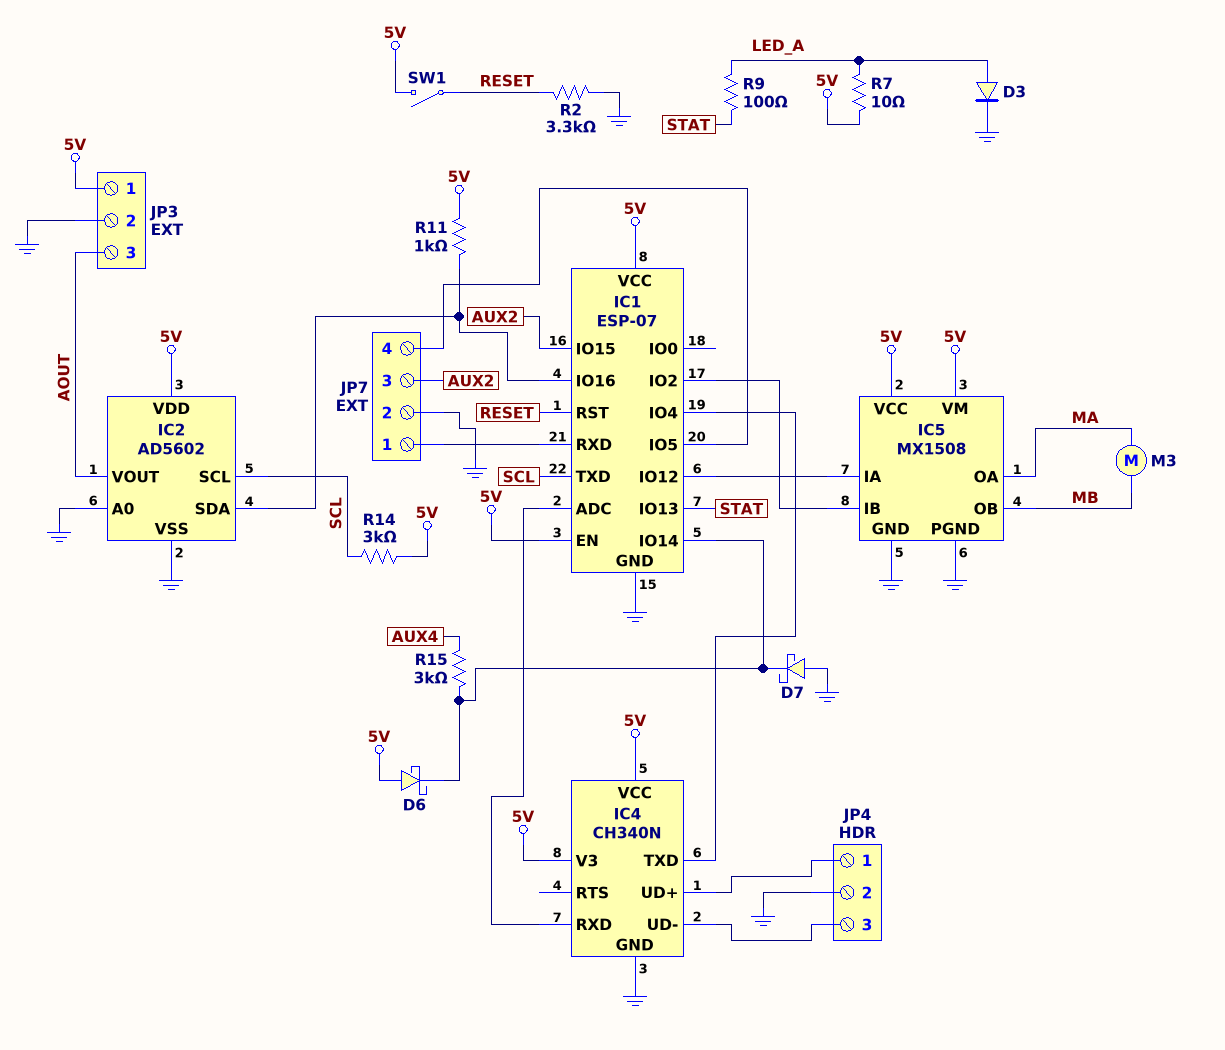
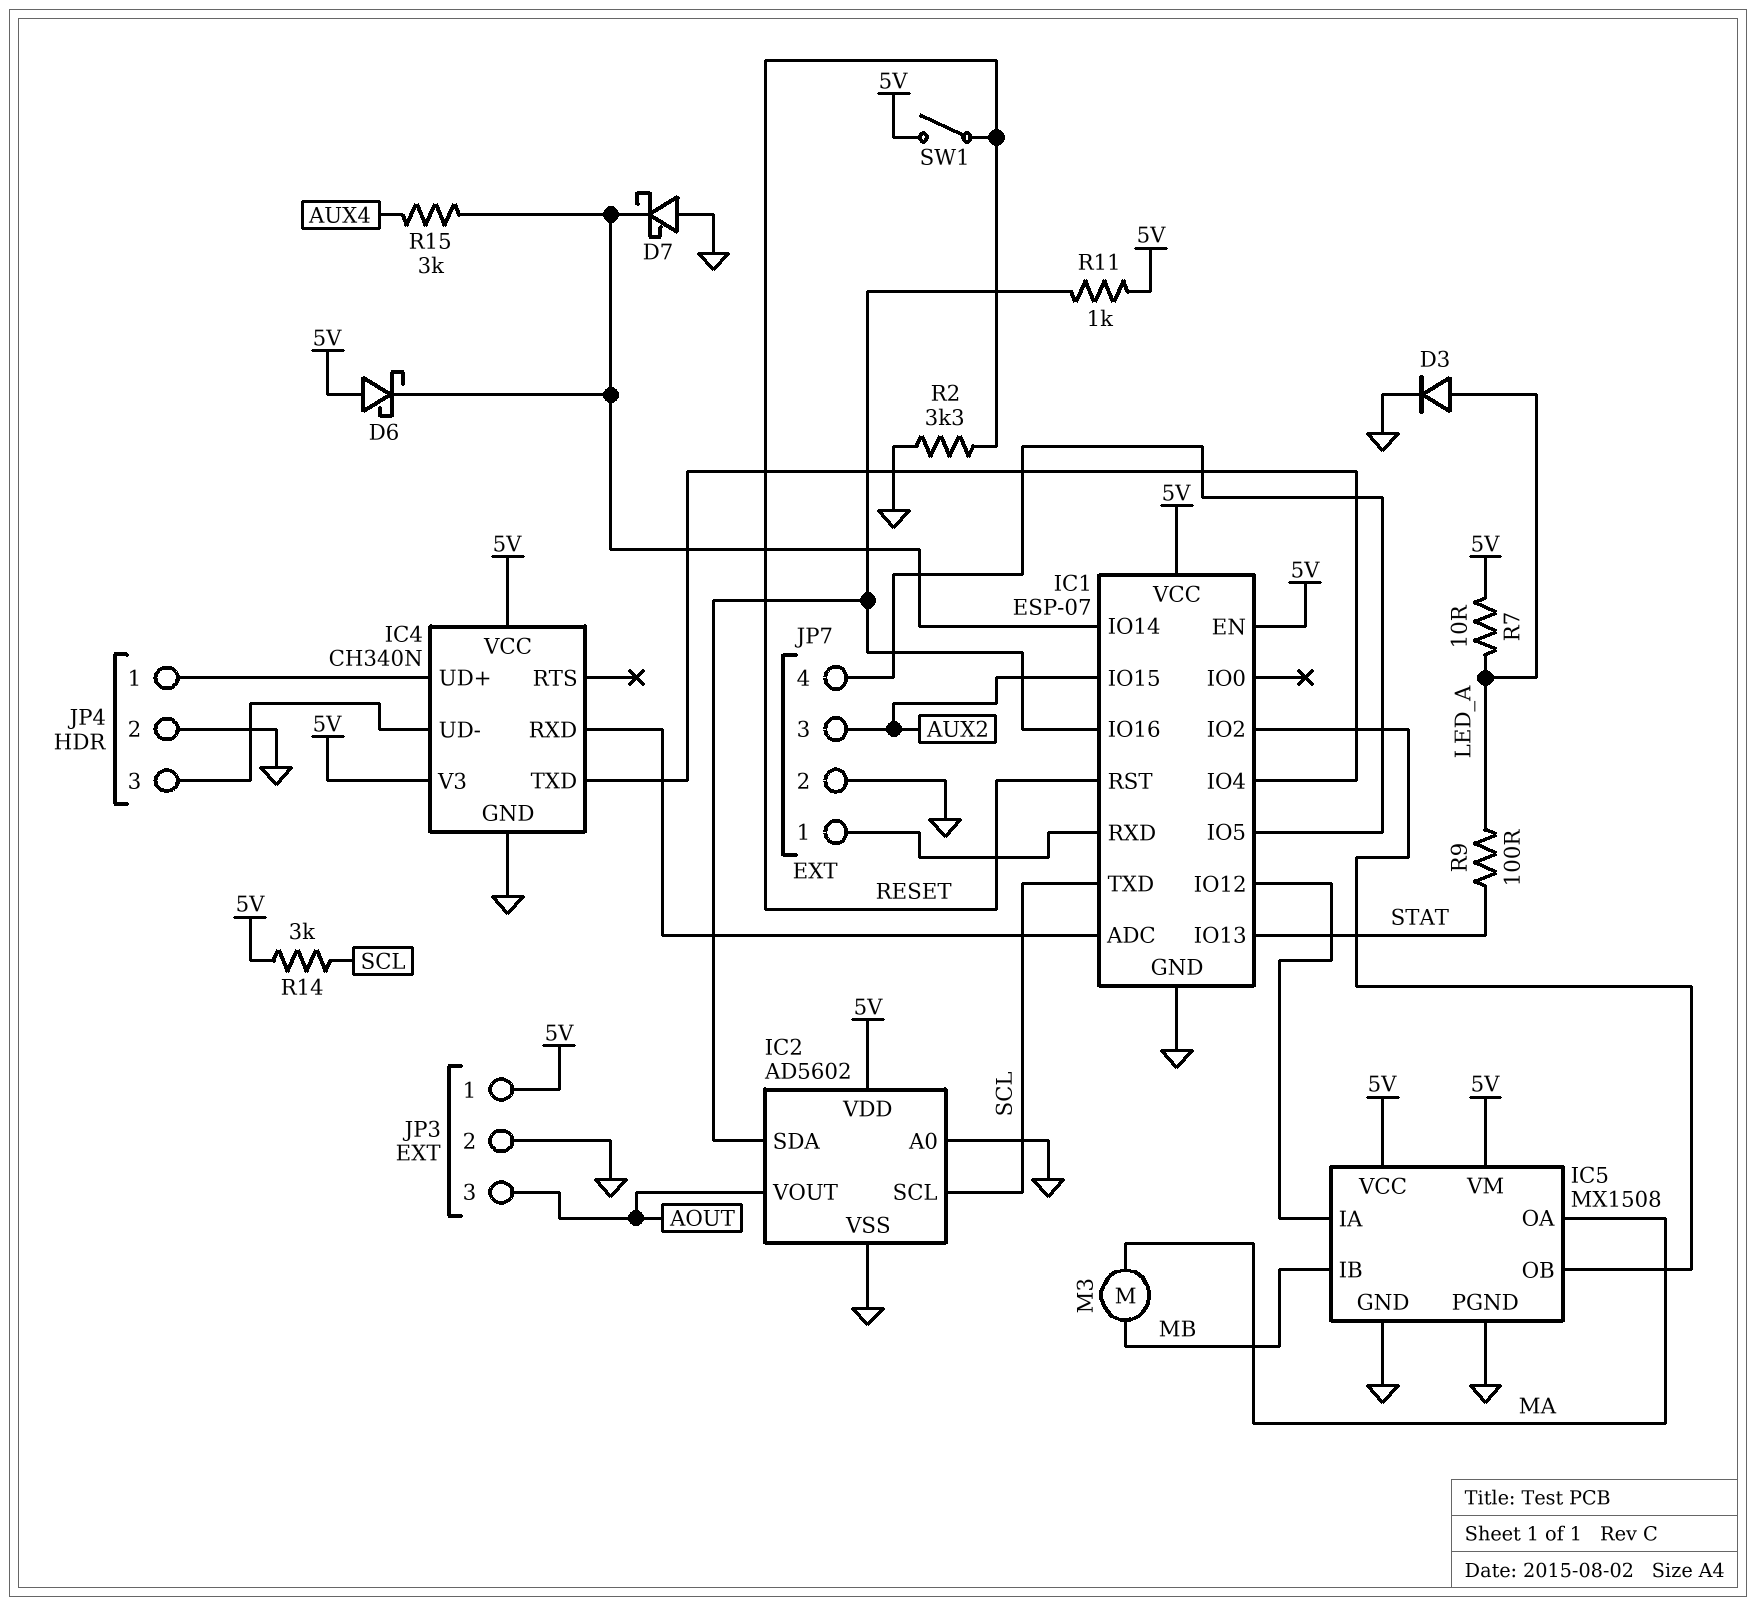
IC5 pin IB: IC1/IO2 -> MB
IC5 pin OB: MB -> IC1/IO2

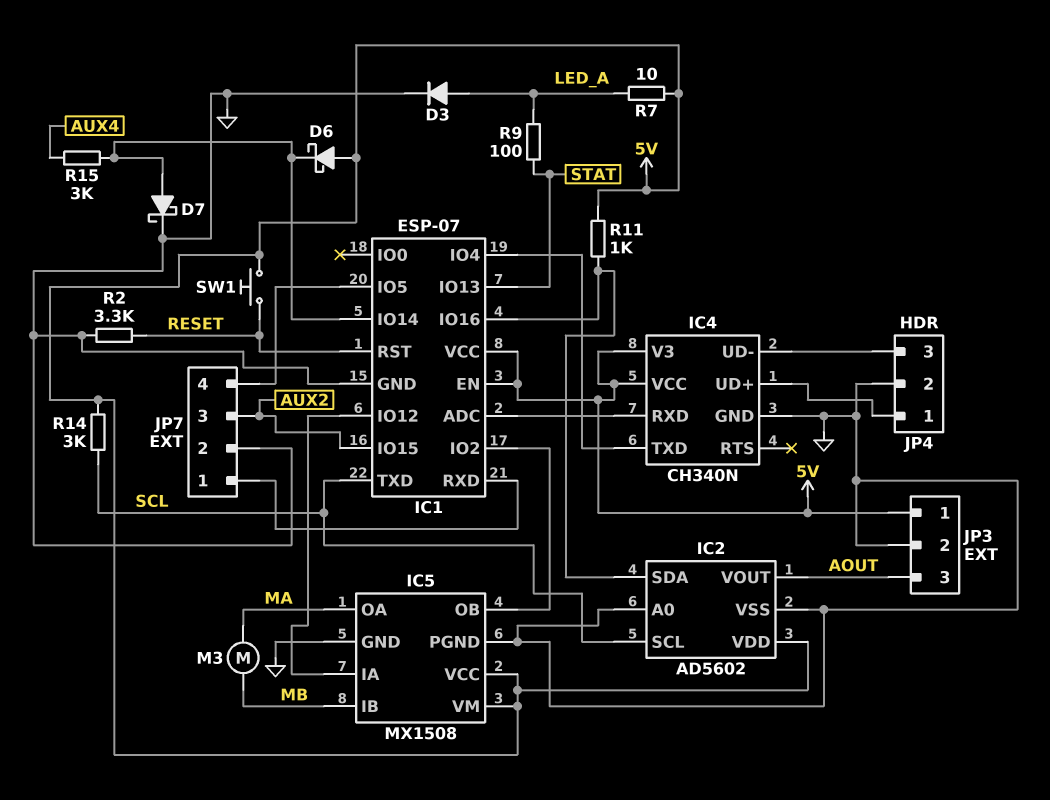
D7: schottky (A GND, K IC1/IO14) -> schottky (A IC1/IO14, K GND)
SW1: switch (5V, RESET) -> button (5V, RESET)

